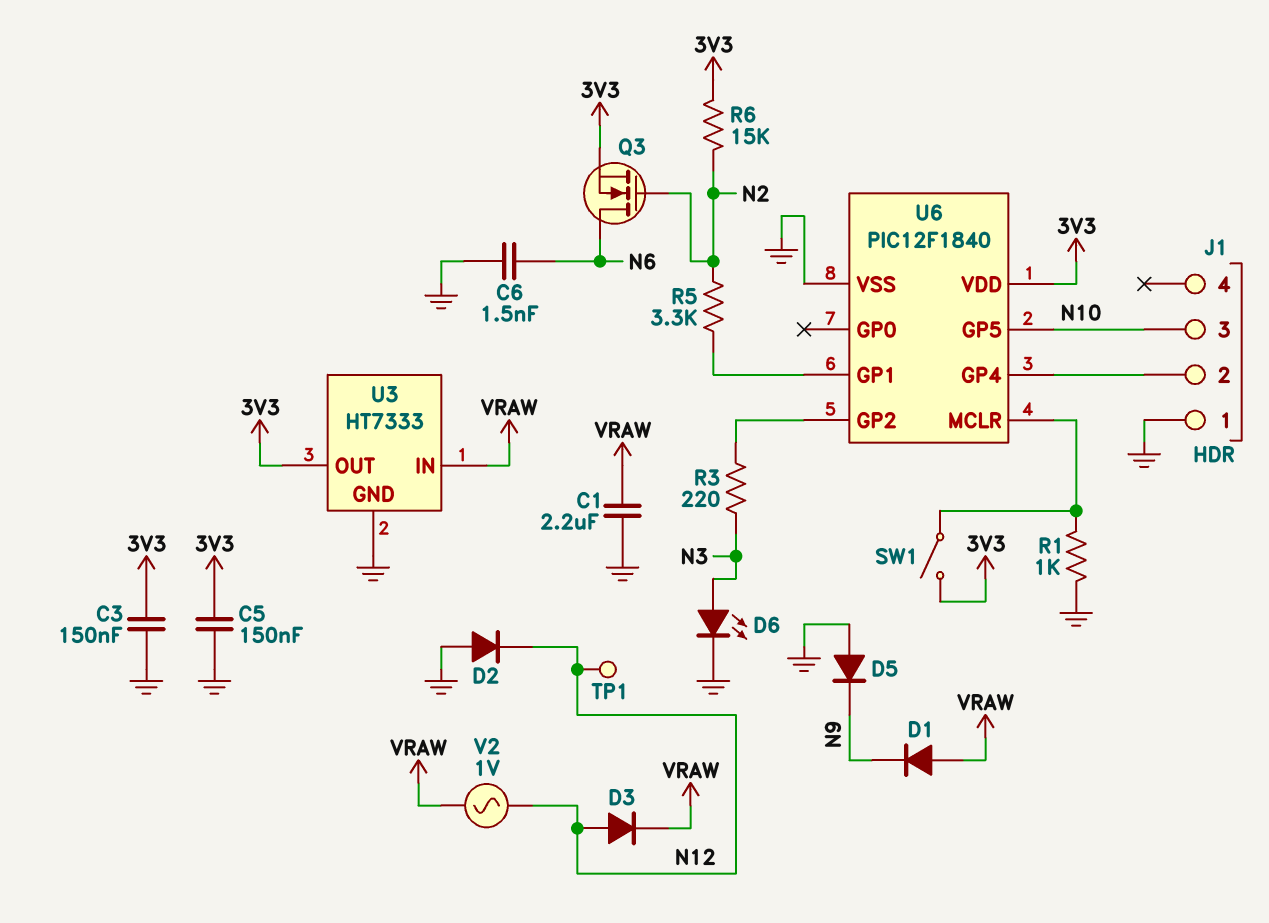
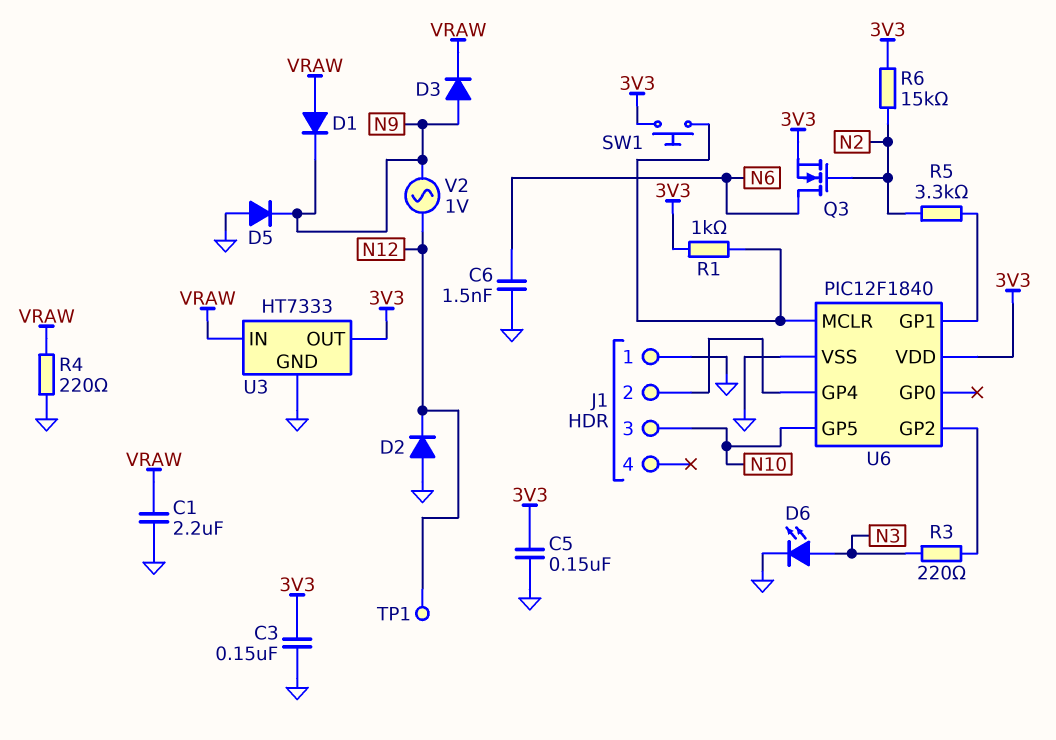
D3: diode (A N12, K VRAW) -> diode (A N9, K VRAW)
R1: 1k (GND, U6/MCLR) -> 1k (3V3, U6/MCLR)
R4: none -> 220 (GND, VRAW)
SW1: switch (3V3, U6/MCLR) -> button (3V3, U6/MCLR)
V2: AC 1V (N12, VRAW) -> AC 1V (N9, N12)

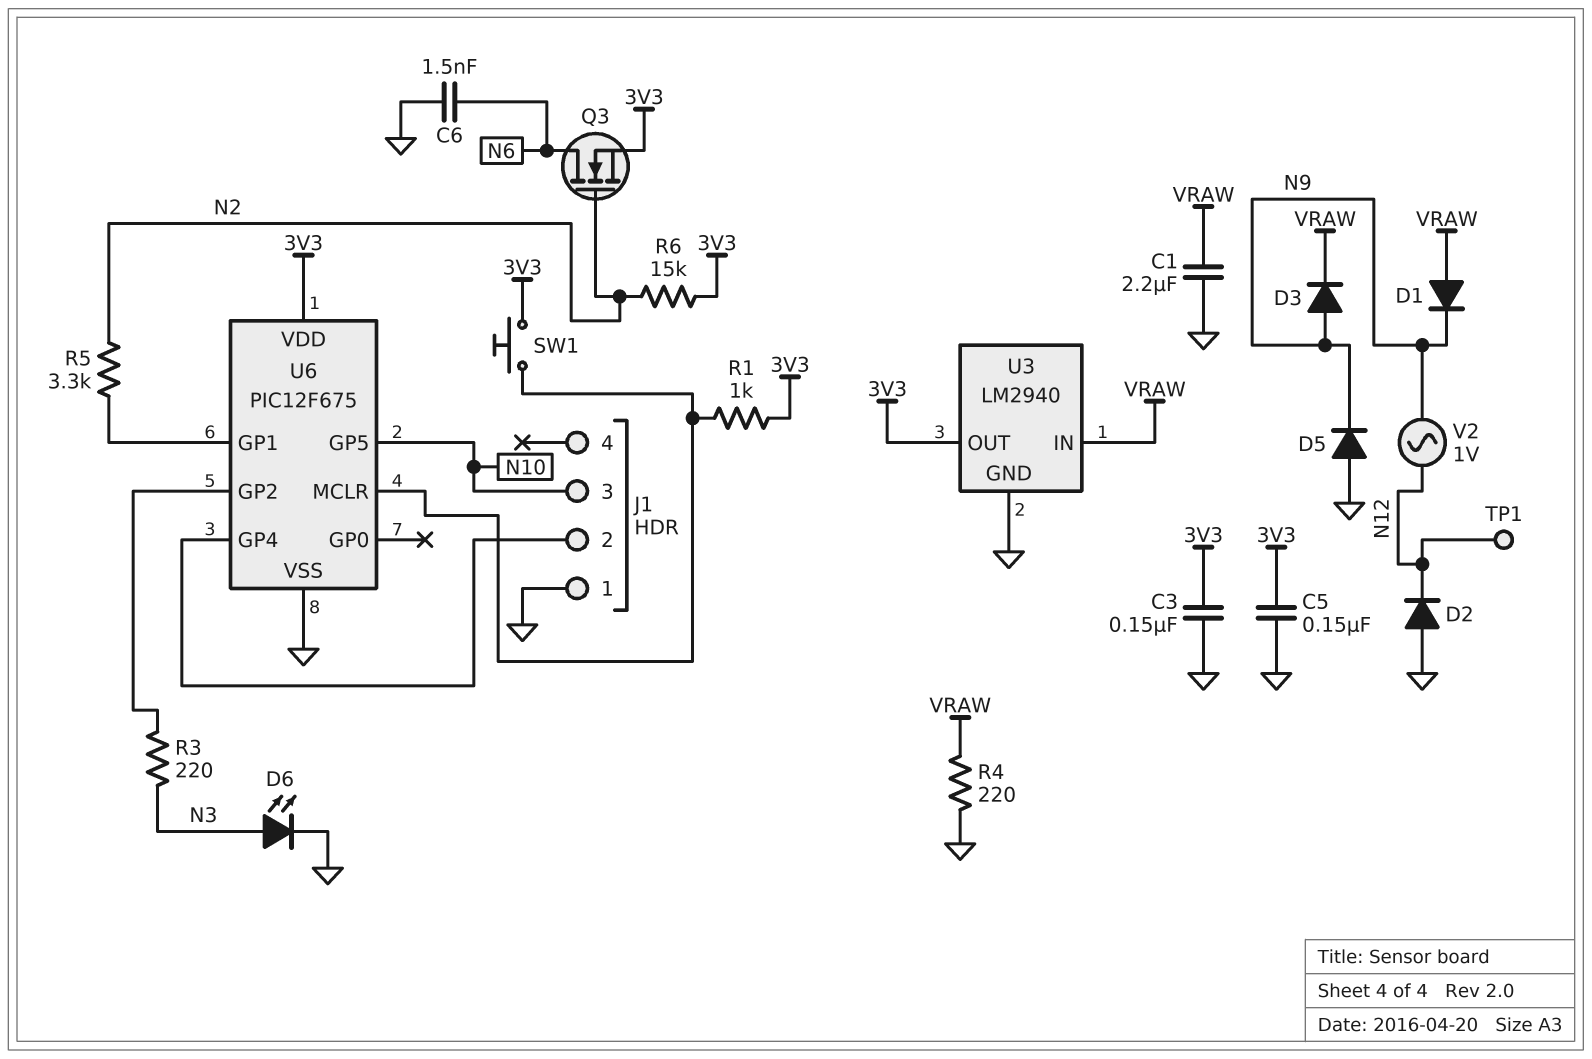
U3: HT7333 -> LM2940
U6: PIC12F1840 -> PIC12F675

